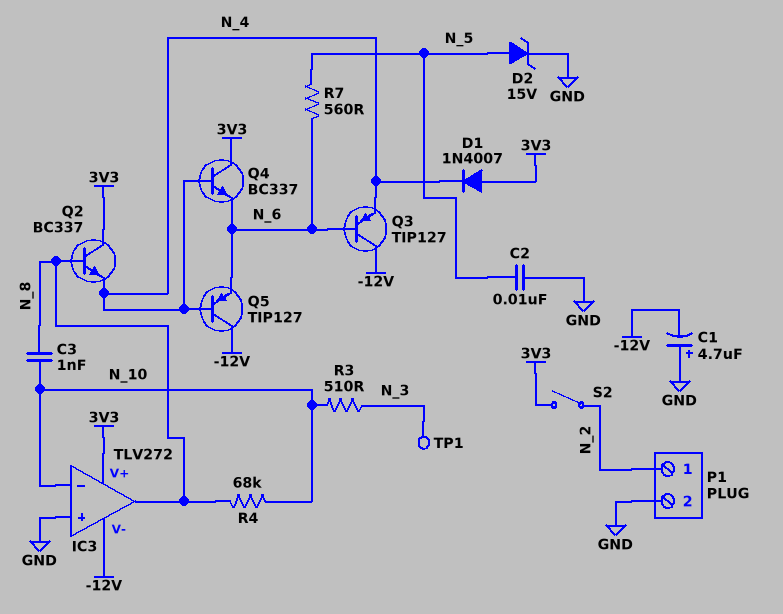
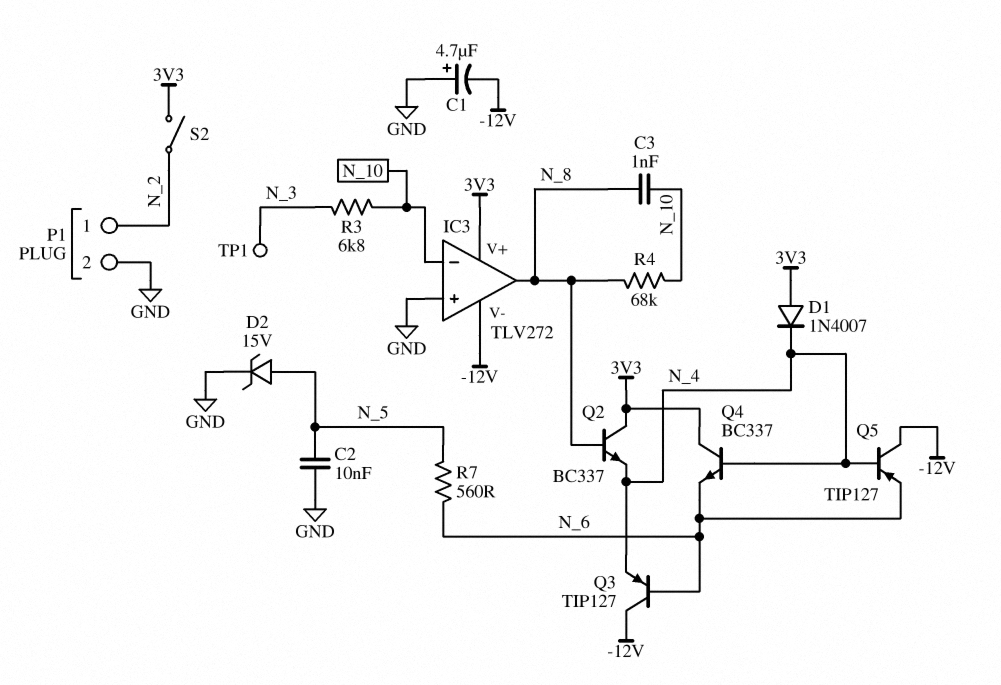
R3: 510 (N_3, N_10) -> 6.8k (N_3, N_10)

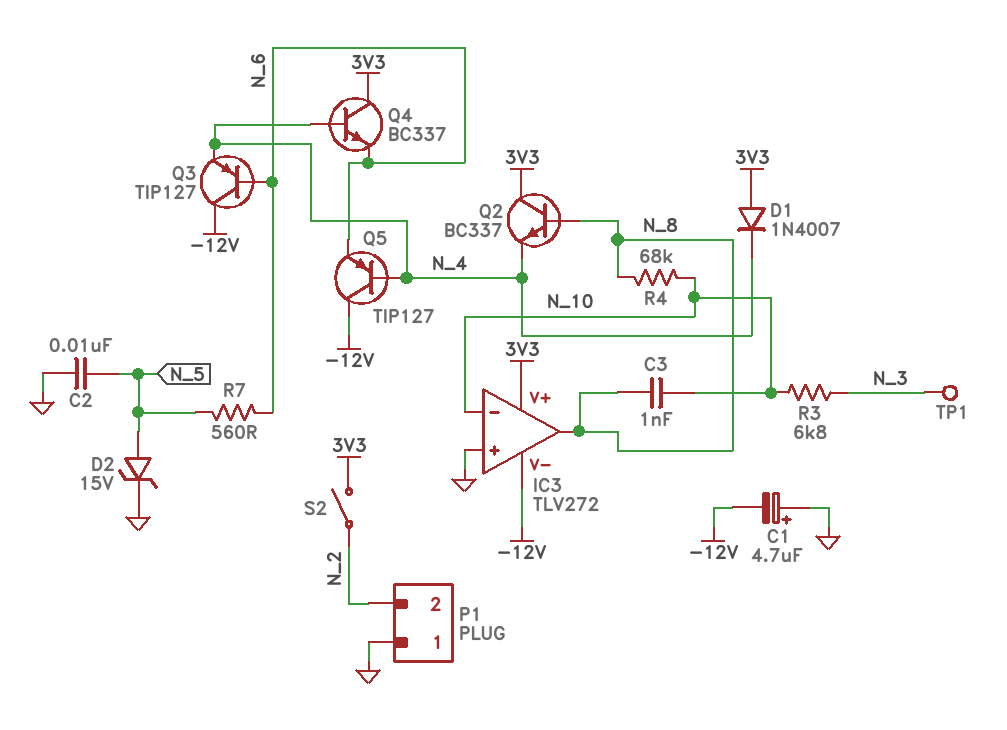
P1 pin 1: N_2 -> GND
P1 pin 2: GND -> N_2

